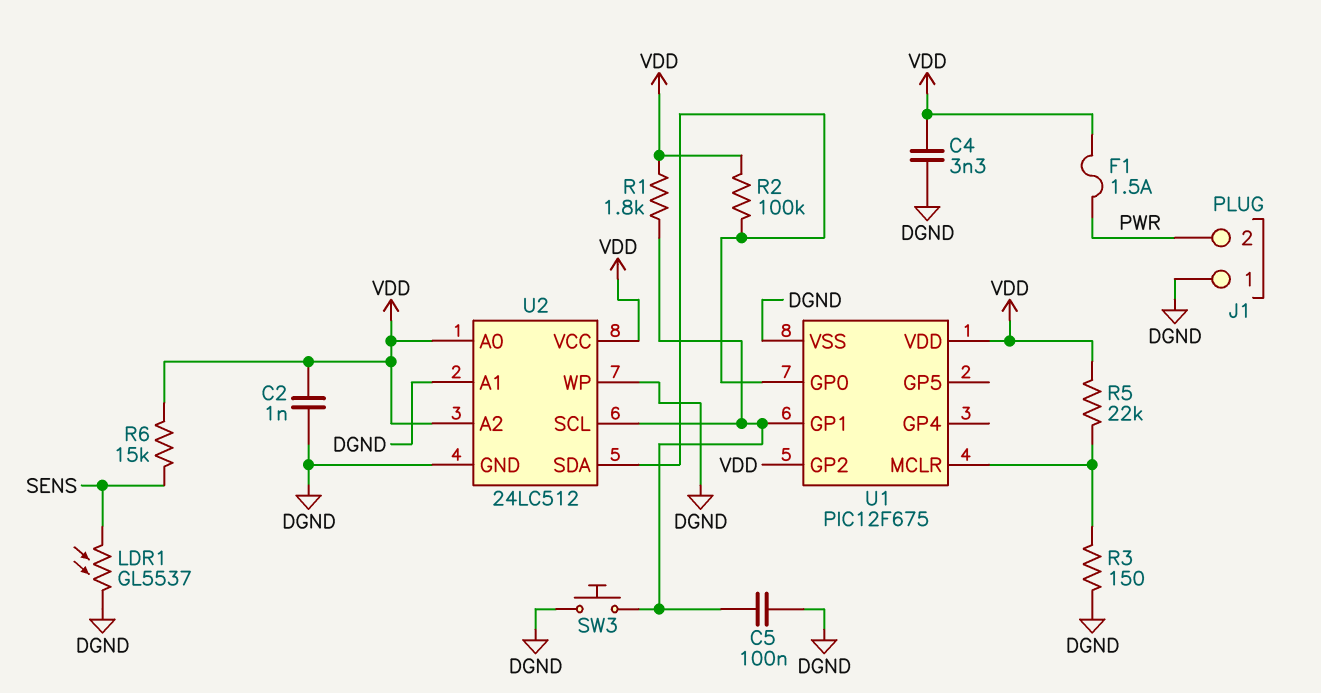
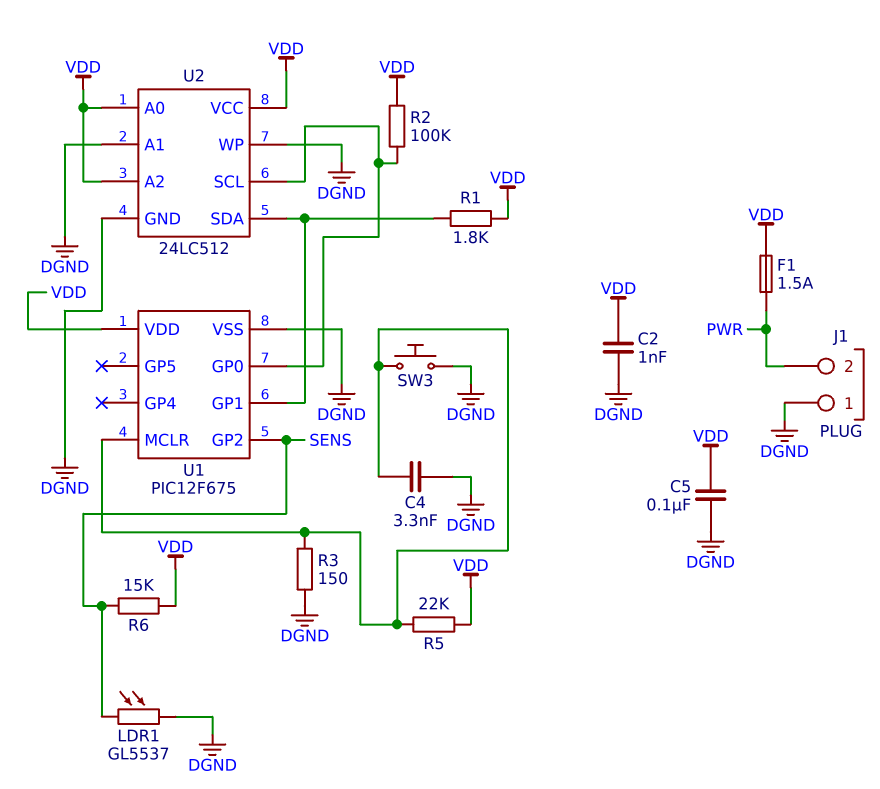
C4: 3.3nF (DGND, VDD) -> 3.3nF (DGND, U1/MCLR)
C5: 100nF (DGND, U1/GP1) -> 100nF (DGND, VDD)
SW3: button (DGND, U1/GP1) -> button (DGND, U1/MCLR)
U1 pin GP2: VDD -> SENS
U2 pin SCL: U1/GP1 -> U1/GP0
U2 pin SDA: U1/GP0 -> U1/GP1

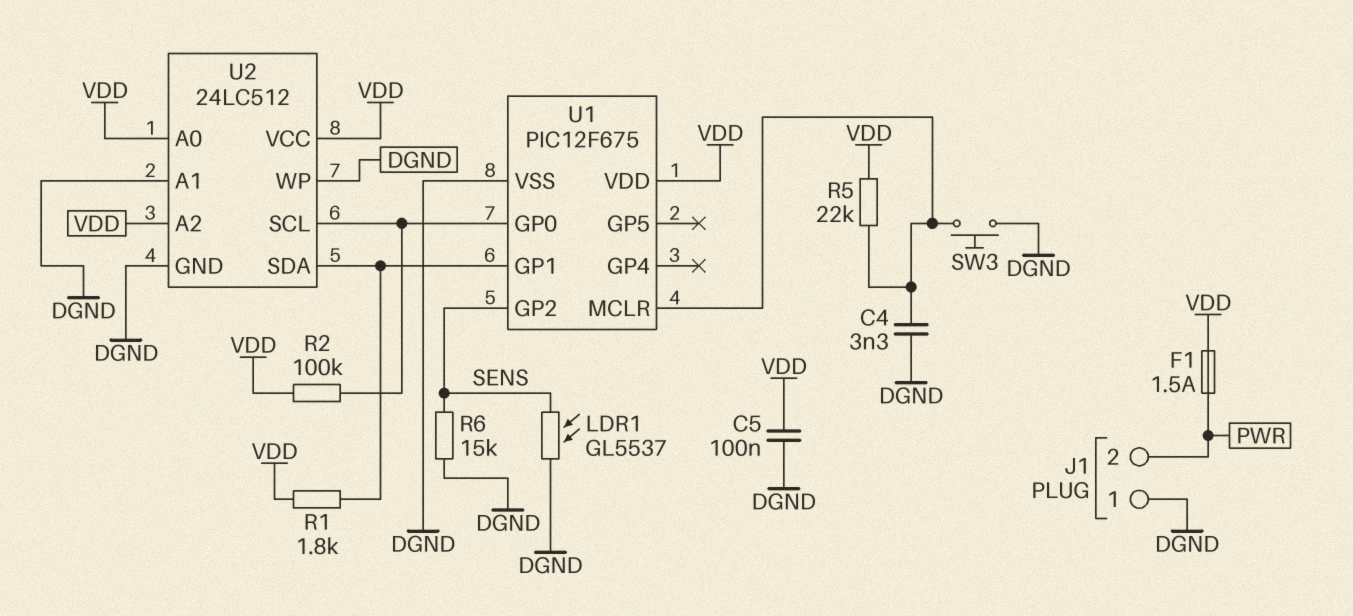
C2: 1nF (DGND, VDD) -> none
R3: 150 (DGND, U1/MCLR) -> none
R6: 15k (SENS, VDD) -> 15k (DGND, SENS)

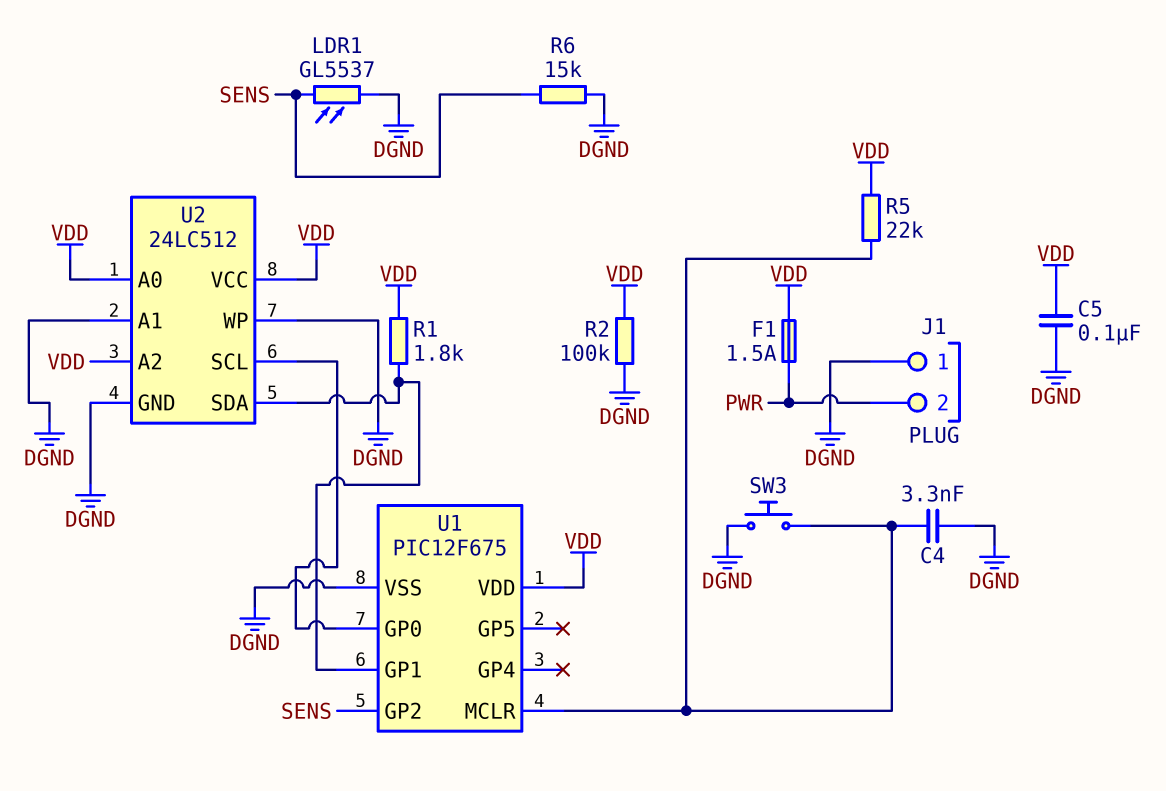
R2: 100k (U1/GP0, VDD) -> 100k (DGND, VDD)

